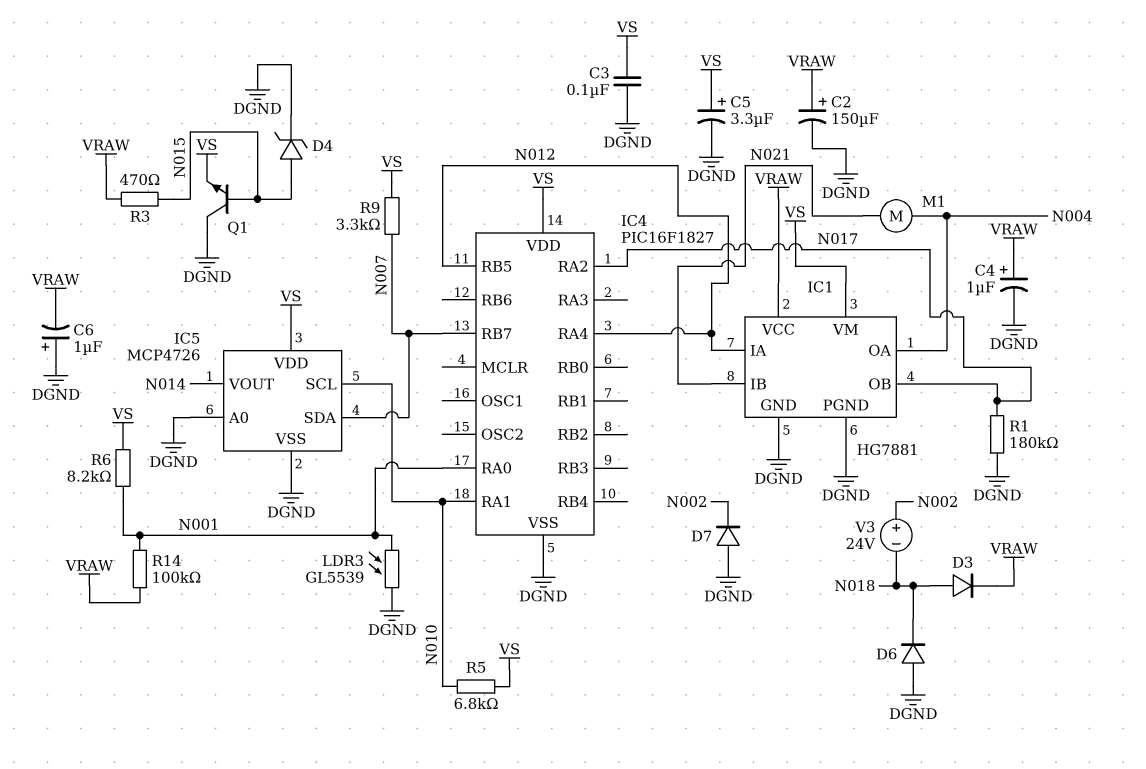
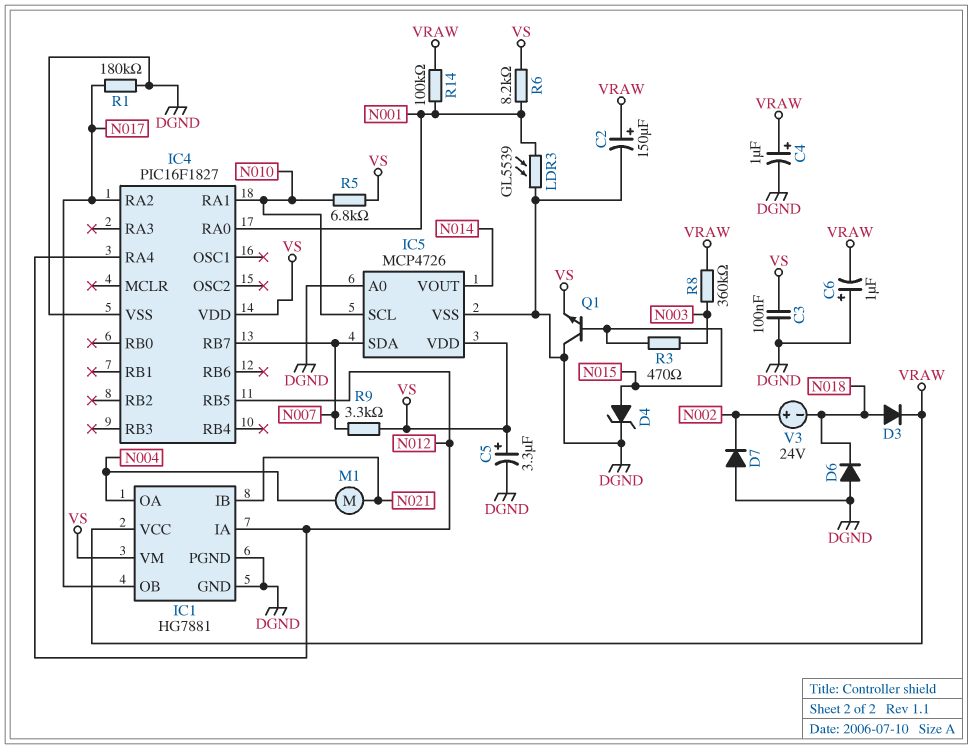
R3: 470 (N015, VRAW) -> 470 (N003, N015)
R8: none -> 360k (N003, VRAW)

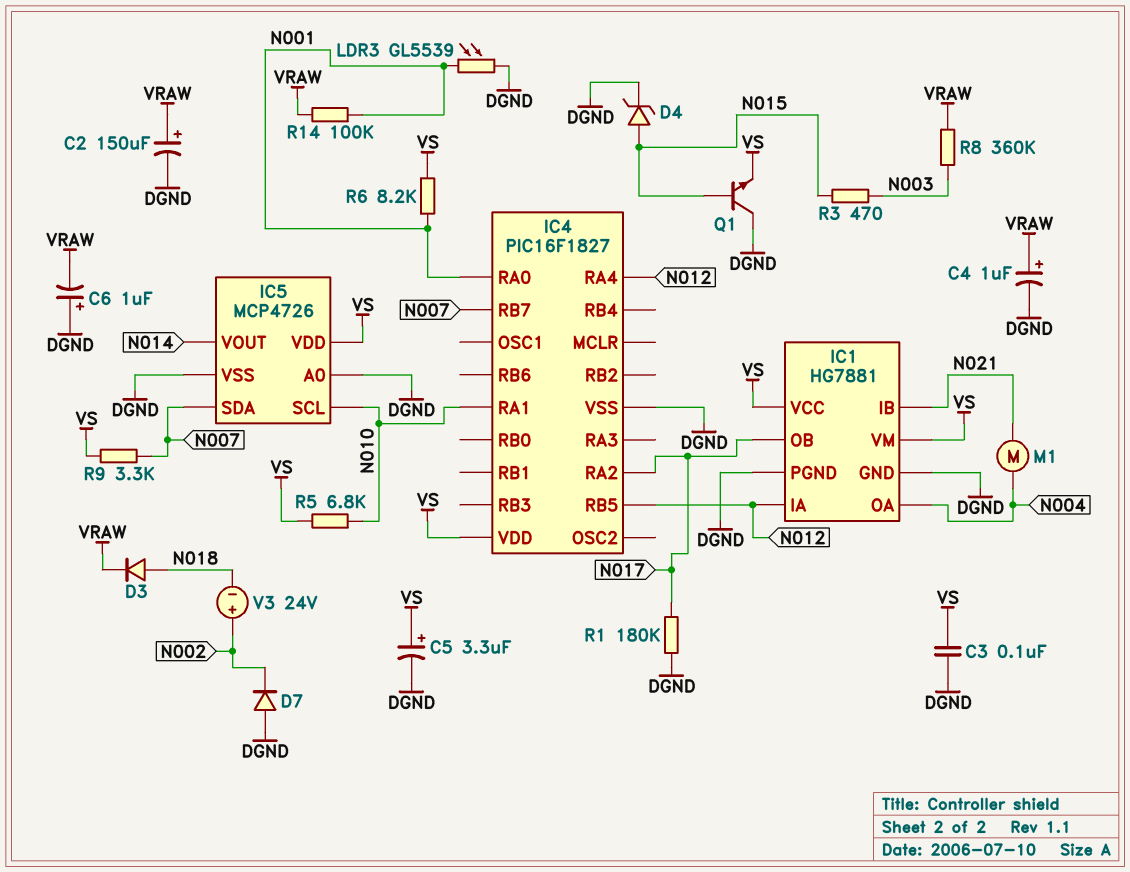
D6: diode (A DGND, K N018) -> none
IC1 pin VCC: VRAW -> VS

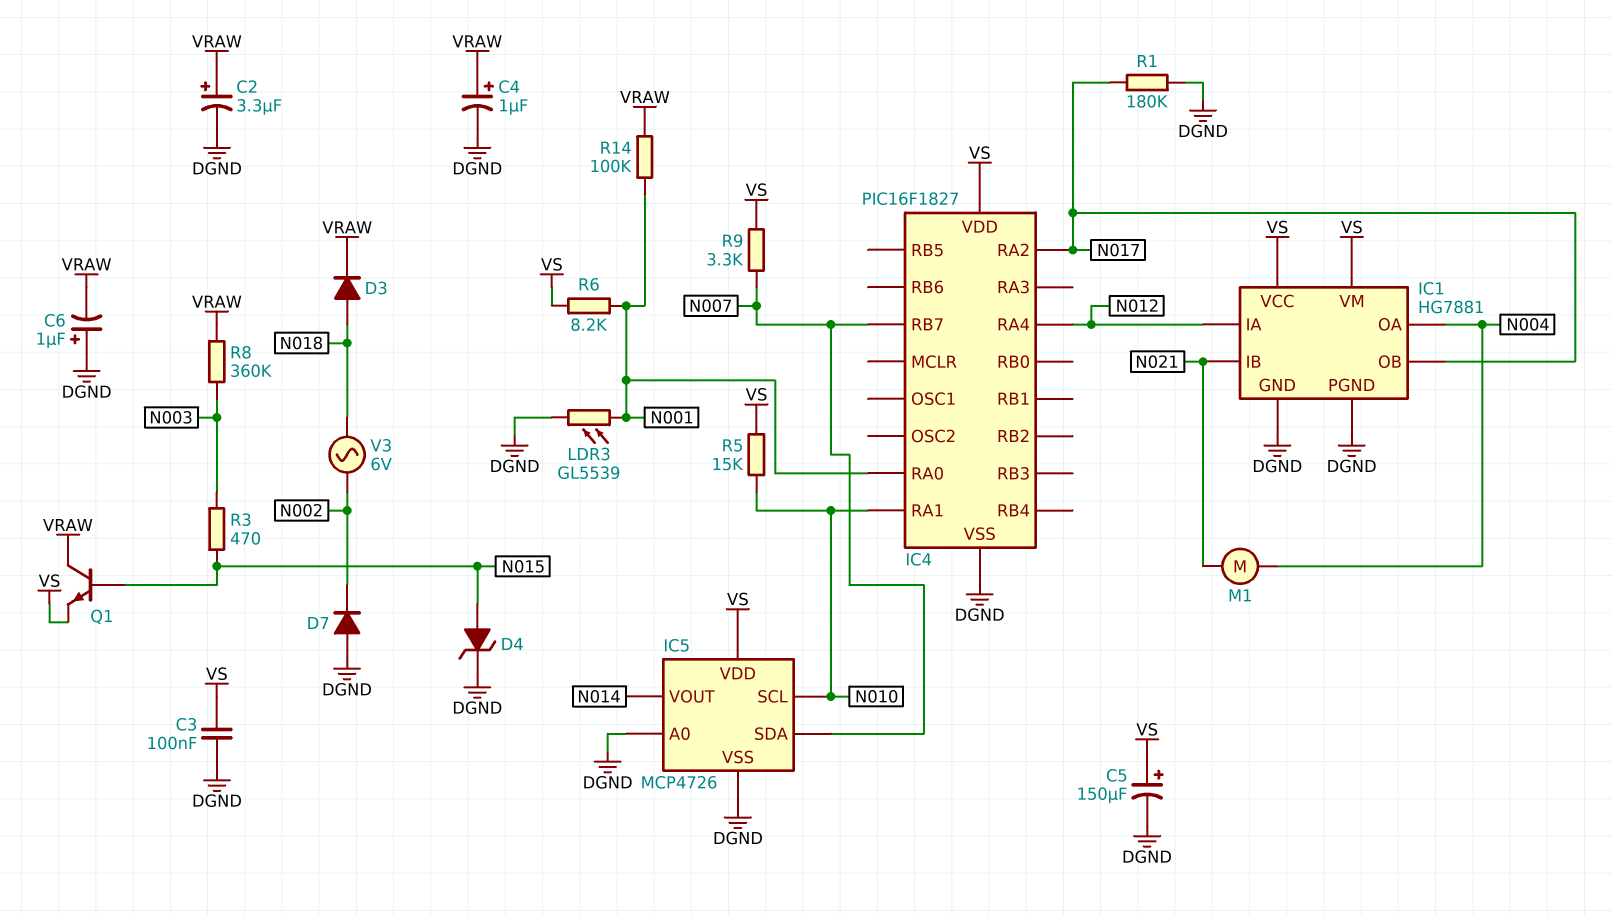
C2: 150uF (plus VRAW, minus DGND) -> 3.3uF (plus VRAW, minus DGND)
C5: 3.3uF (plus VS, minus DGND) -> 150uF (plus VS, minus DGND)
IC4 pin RB5: N012 -> none
Q1: NPN (B N015, C DGND, E VS) -> NPN (B N015, C VRAW, E VS)
R5: 6.8k (N010, VS) -> 15k (N010, VS)
V3: 24V (plus N002, minus N018) -> AC 6V (N002, N018)

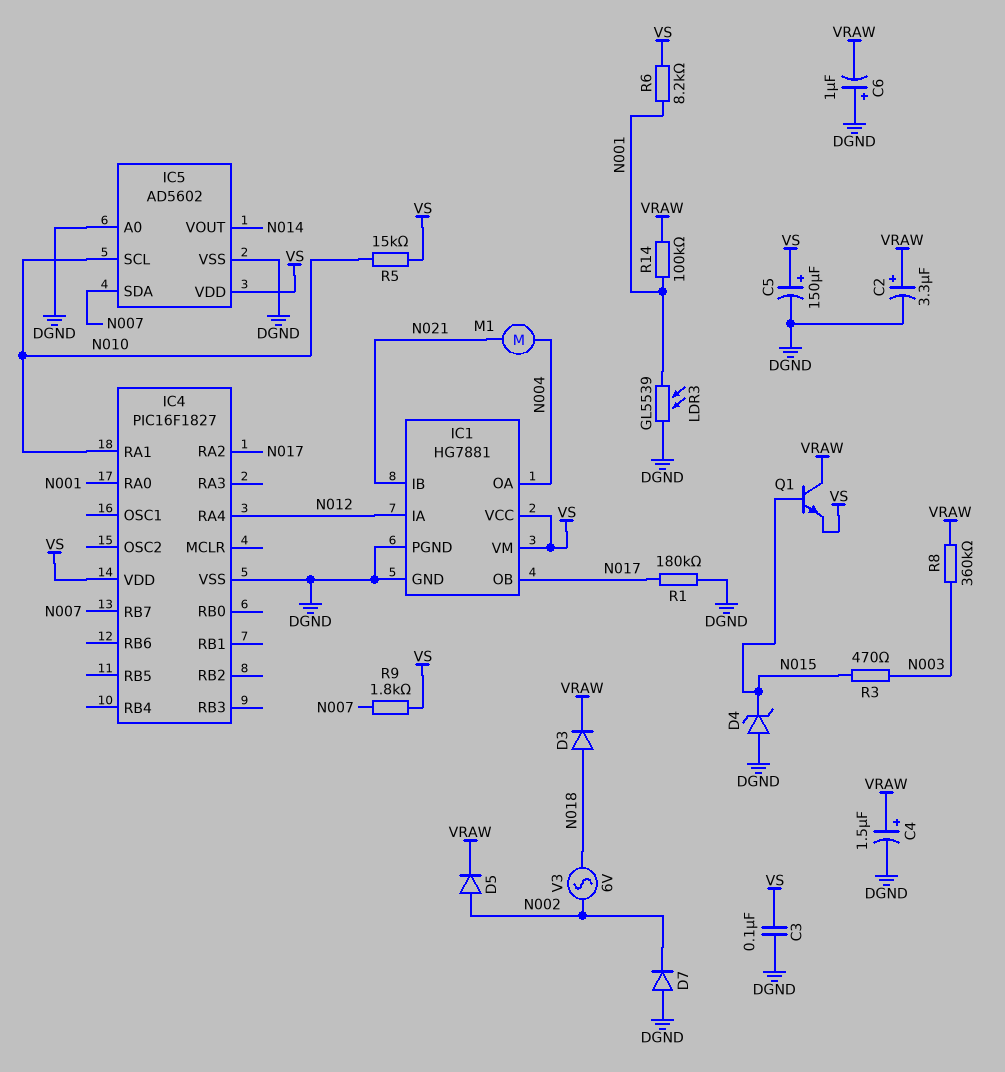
C4: 1uF (plus VRAW, minus DGND) -> 1.5uF (plus VRAW, minus DGND)
D4: zener (A N015, K DGND) -> zener (A DGND, K N015)
D5: none -> diode (A N002, K VRAW)
IC5: MCP4726 -> AD5602
R9: 3.3k (N007, VS) -> 1.8k (N007, VS)

